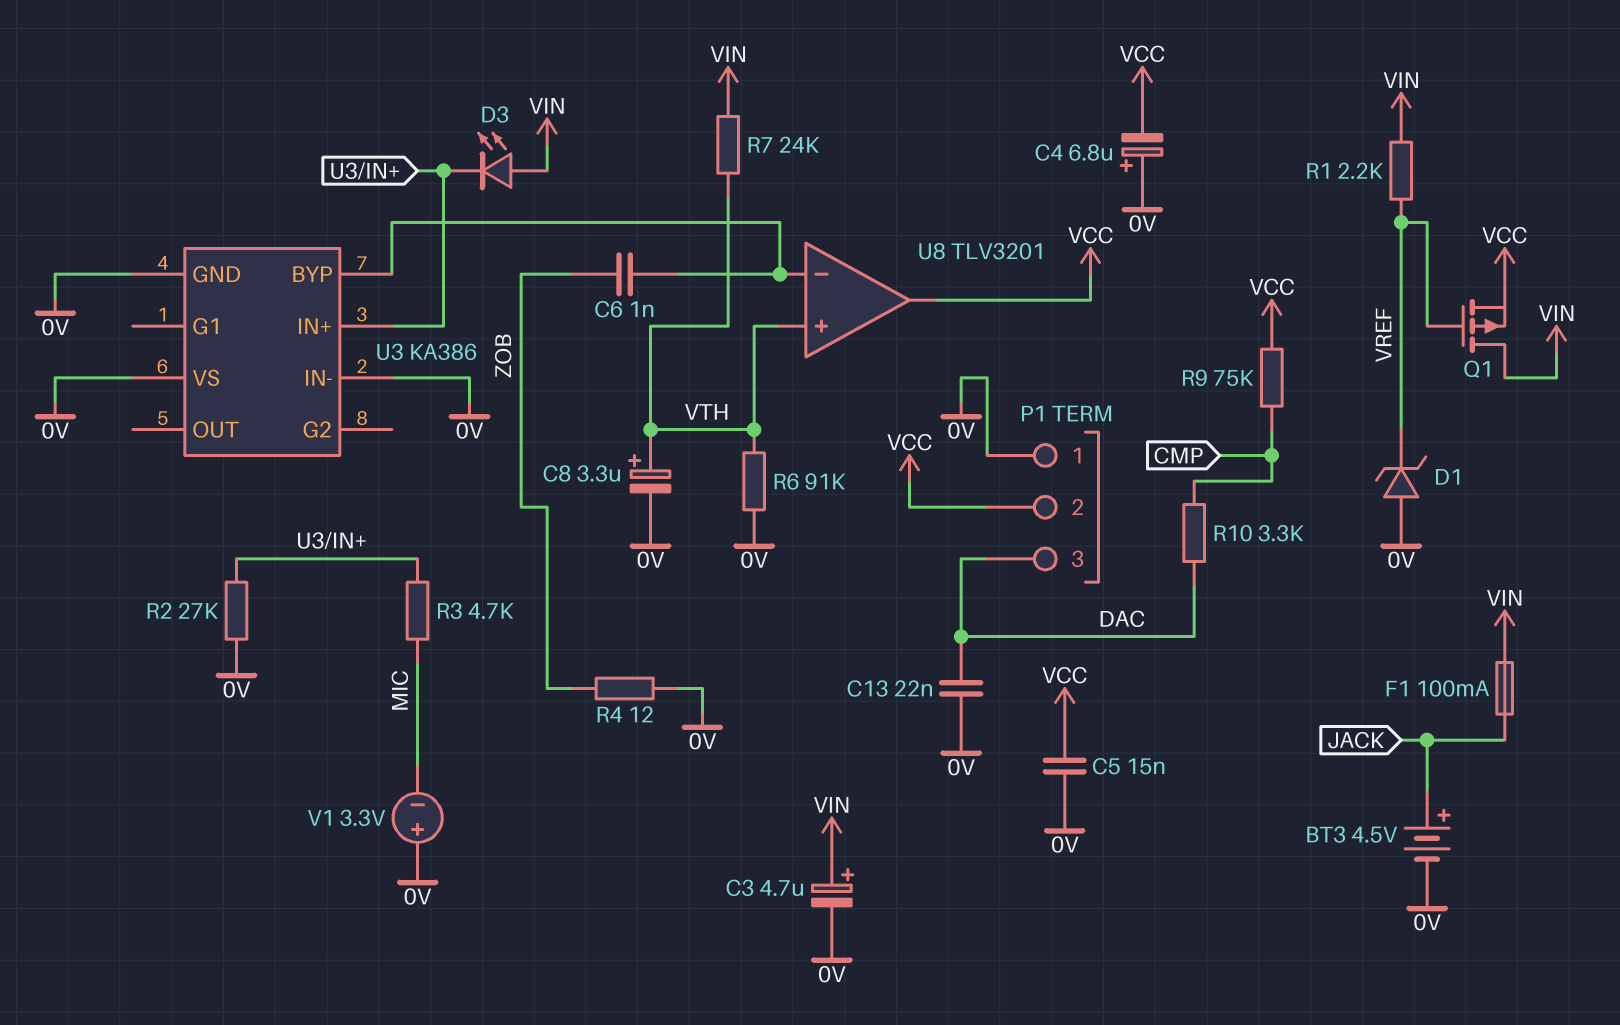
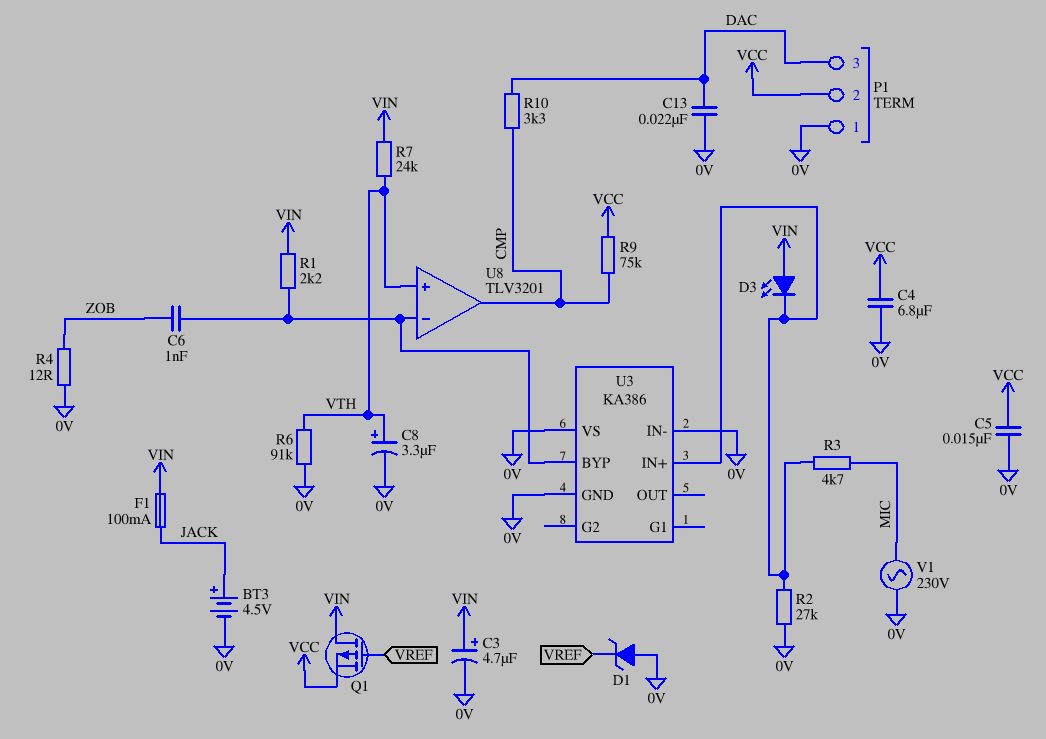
C4: 6.8uF (plus 0V, minus VCC) -> 6.8uF (0V, VCC)
R1: 2.2k (VIN, VREF) -> 2.2k (U3/BYP, VIN)
U8 pin out: VCC -> CMP
V1: 3.3V (plus 0V, minus MIC) -> AC 230V (0V, MIC)

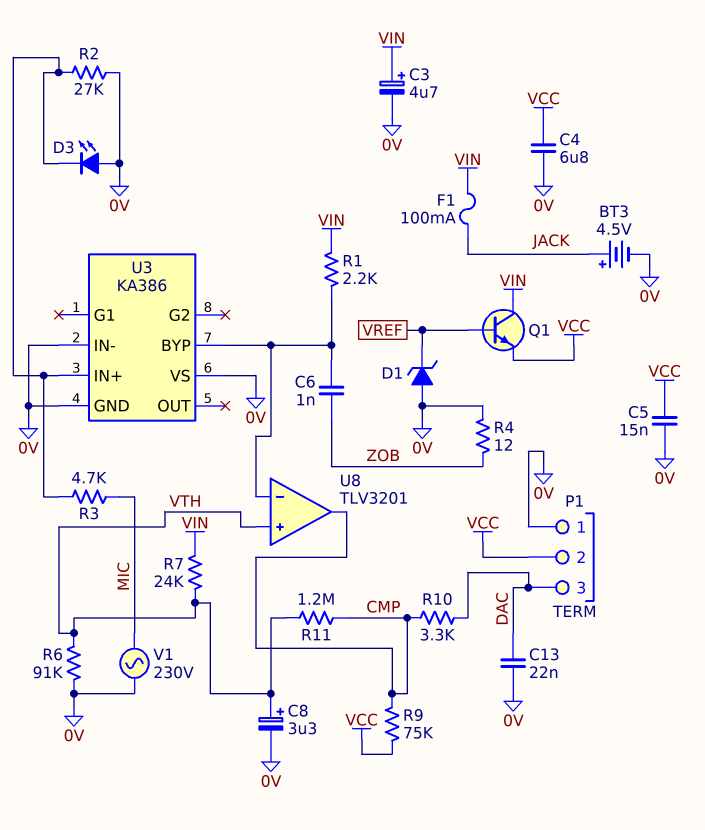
D3: LED (A VIN, K U3/IN+) -> LED (A 0V, K U3/IN+)
Q1: PMOS (G VREF, D VIN, S VCC) -> NPN (B VREF, C VIN, E VCC)
R11: none -> 1.2M (CMP, VTH)

